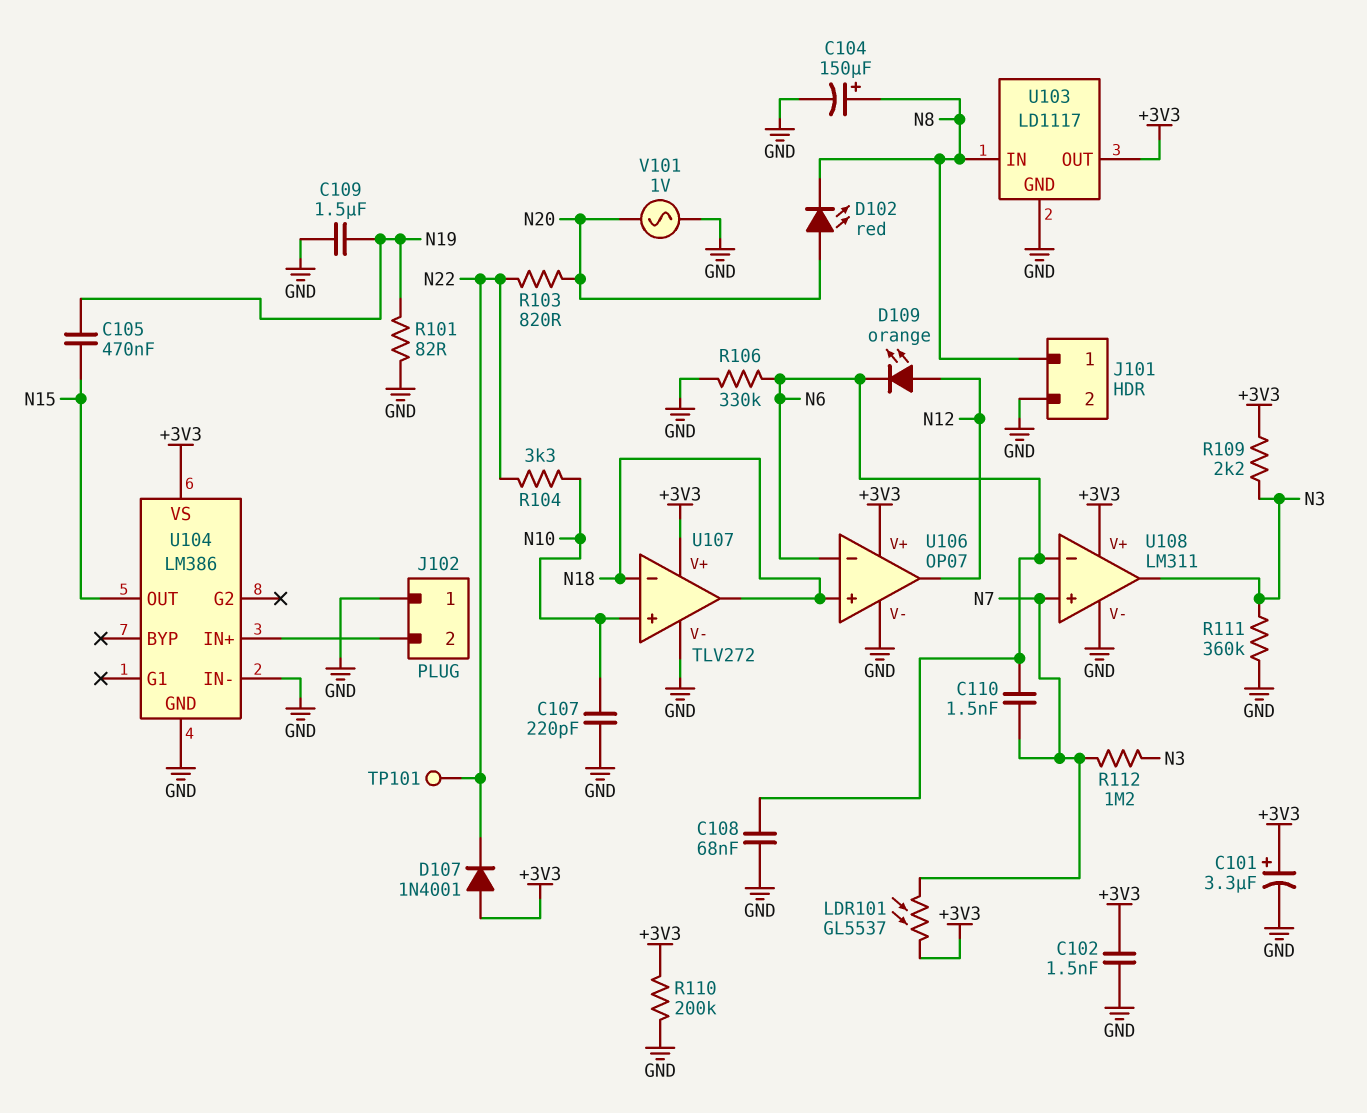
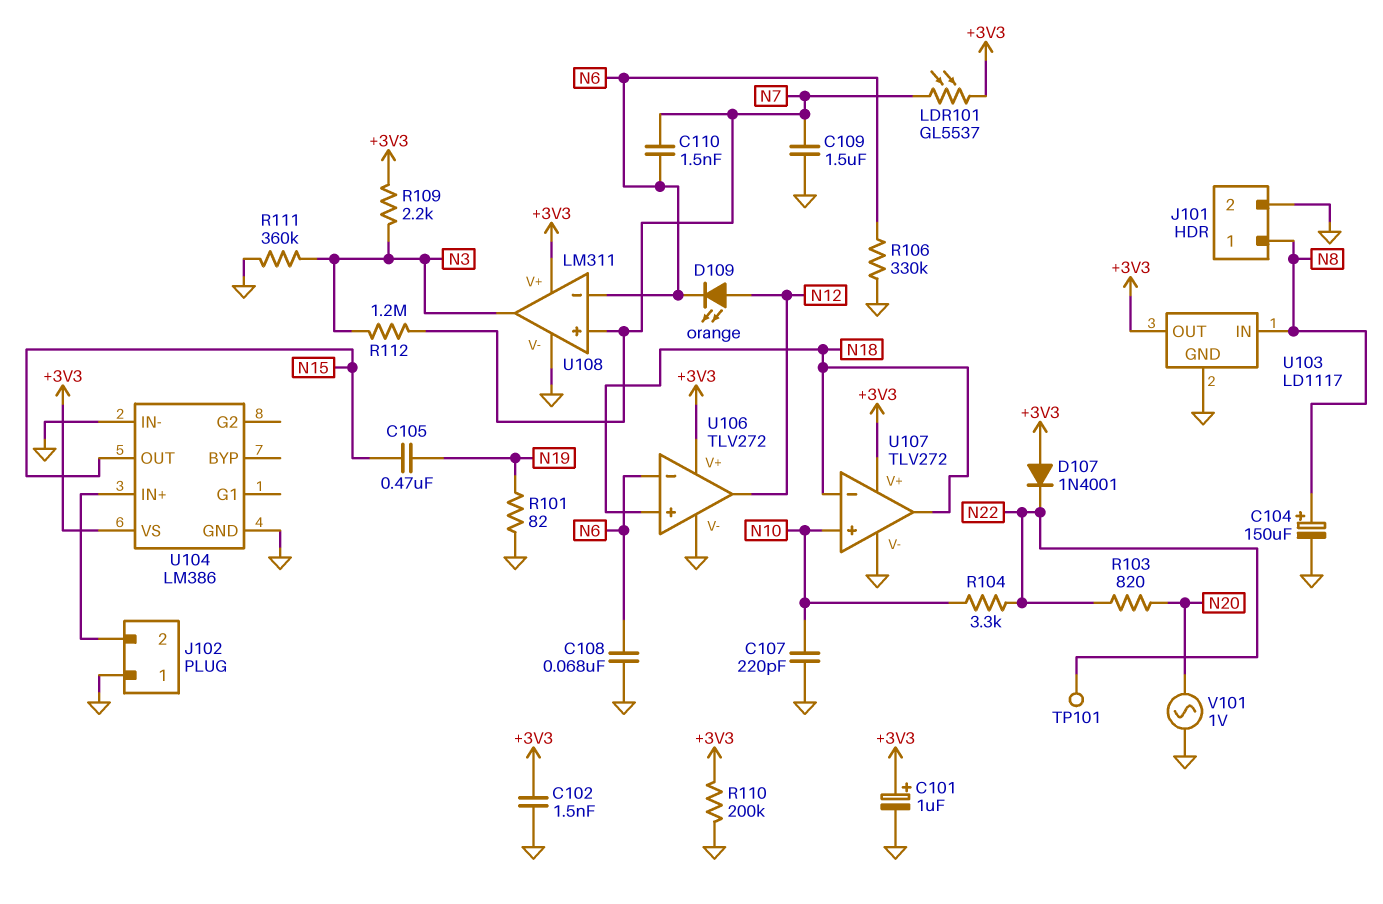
C101: 3.3uF (plus +3V3, minus GND) -> 1uF (plus +3V3, minus GND)
C109: 1.5uF (GND, N19) -> 1.5uF (GND, N7)
D102: LED red (A N20, K N8) -> none
U106: OP07 -> TLV272

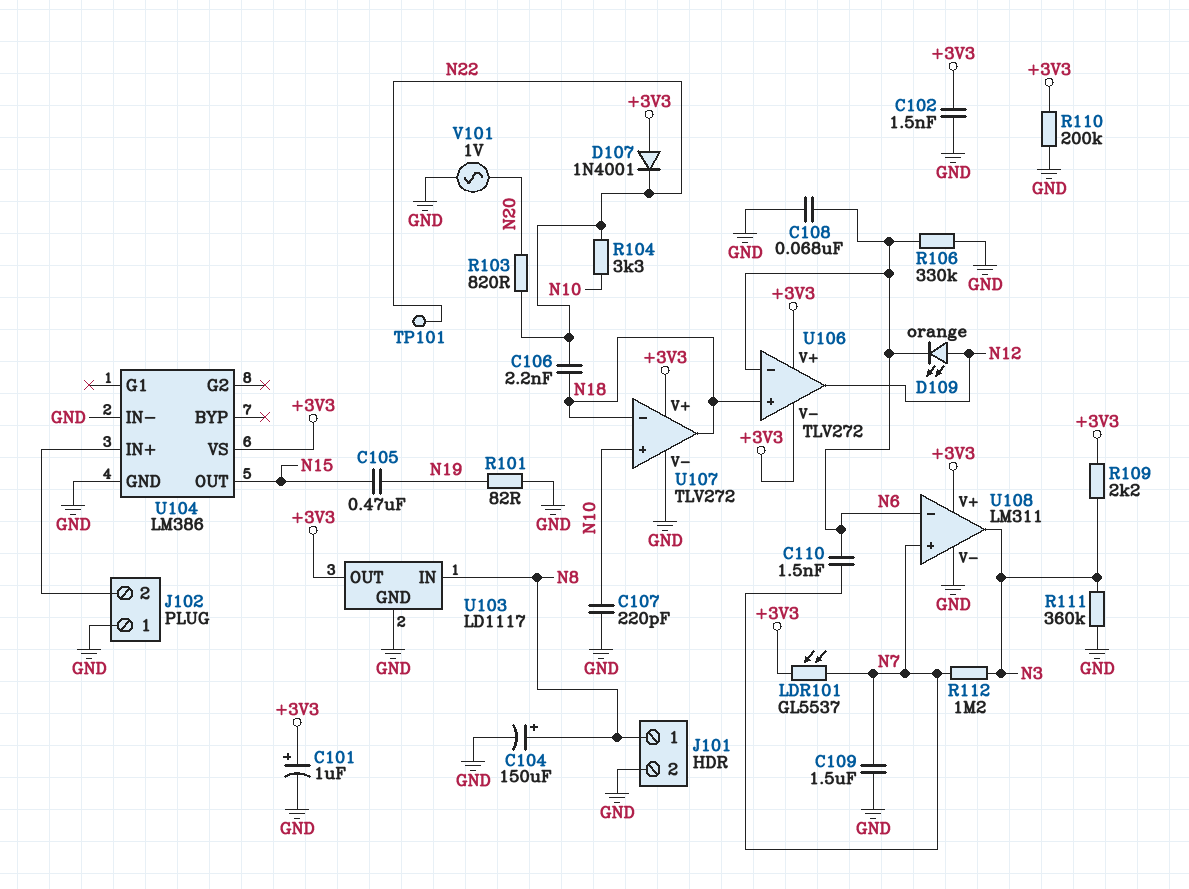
C106: none -> 2.2nF (N18, N22)
U106 pin V-: GND -> +3V3

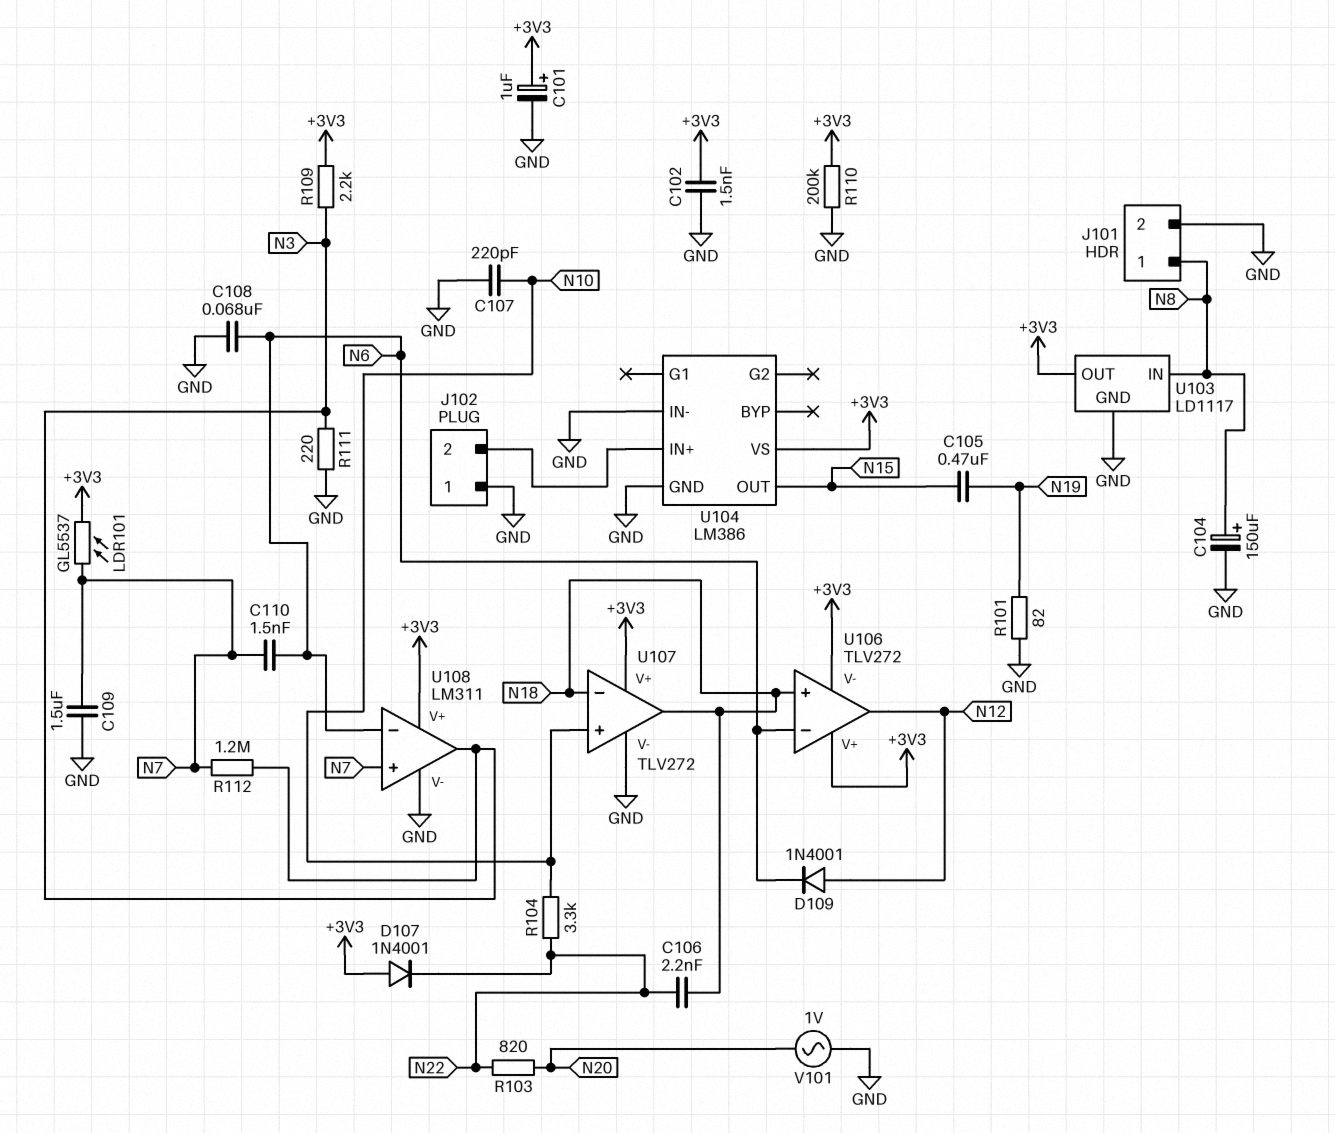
D109: LED orange (A N12, K N6) -> diode 1N4001 (A N12, K N6)
R106: 330k (GND, N6) -> none
R111: 360k (GND, N3) -> 220 (GND, N3)
TP101: test point (N22) -> none

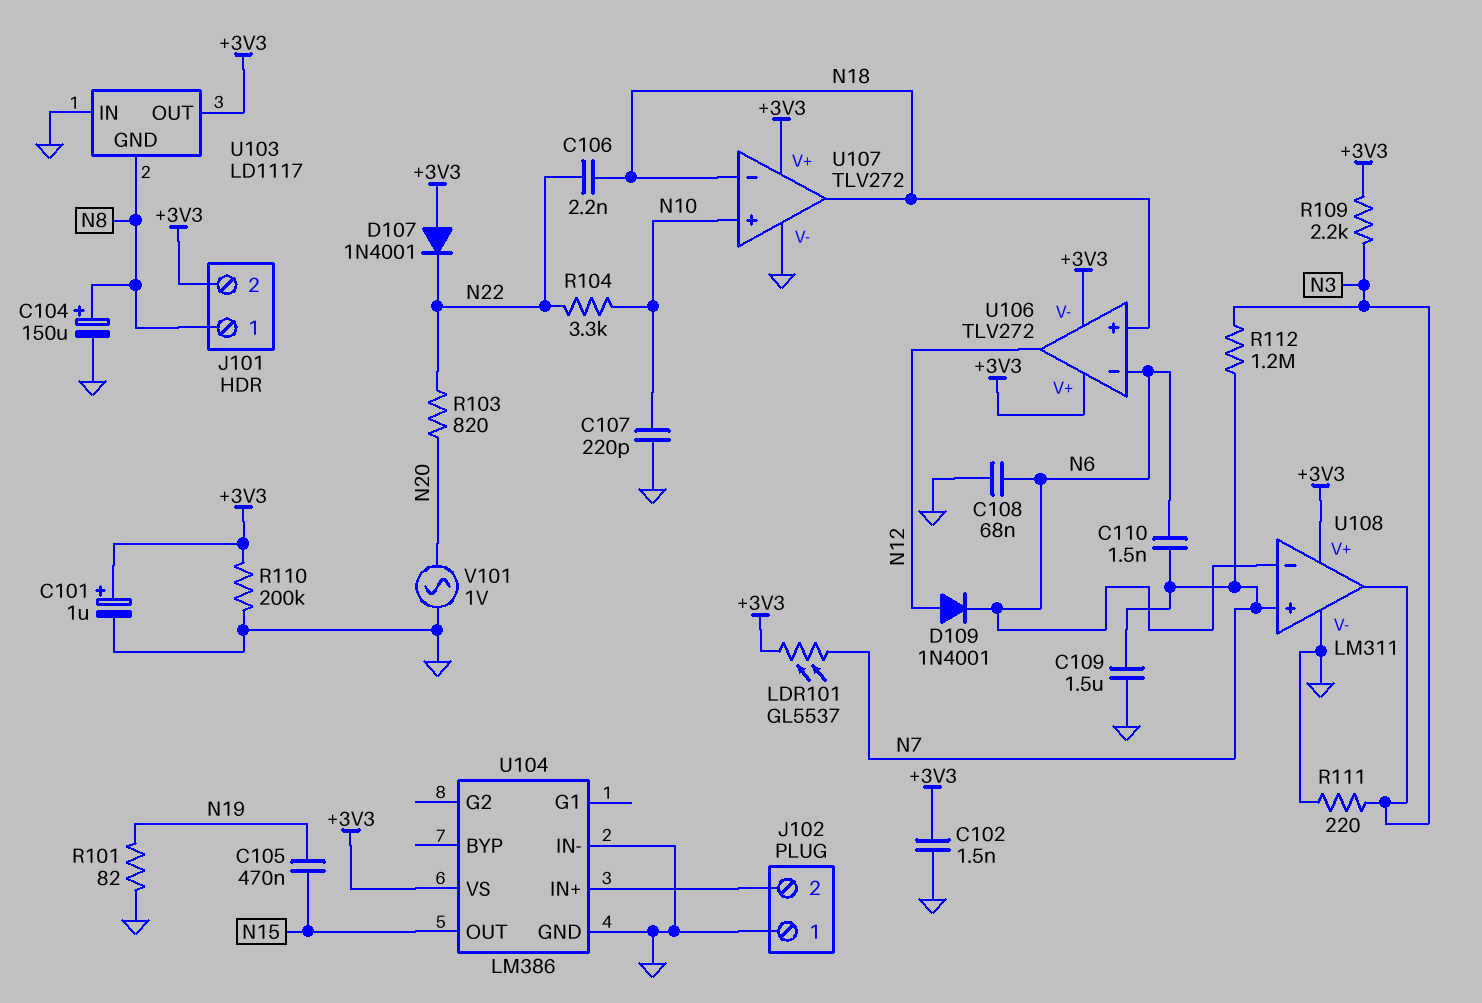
J101 pin 2: GND -> +3V3
U103 pin GND: GND -> N8
U103 pin IN: N8 -> GND

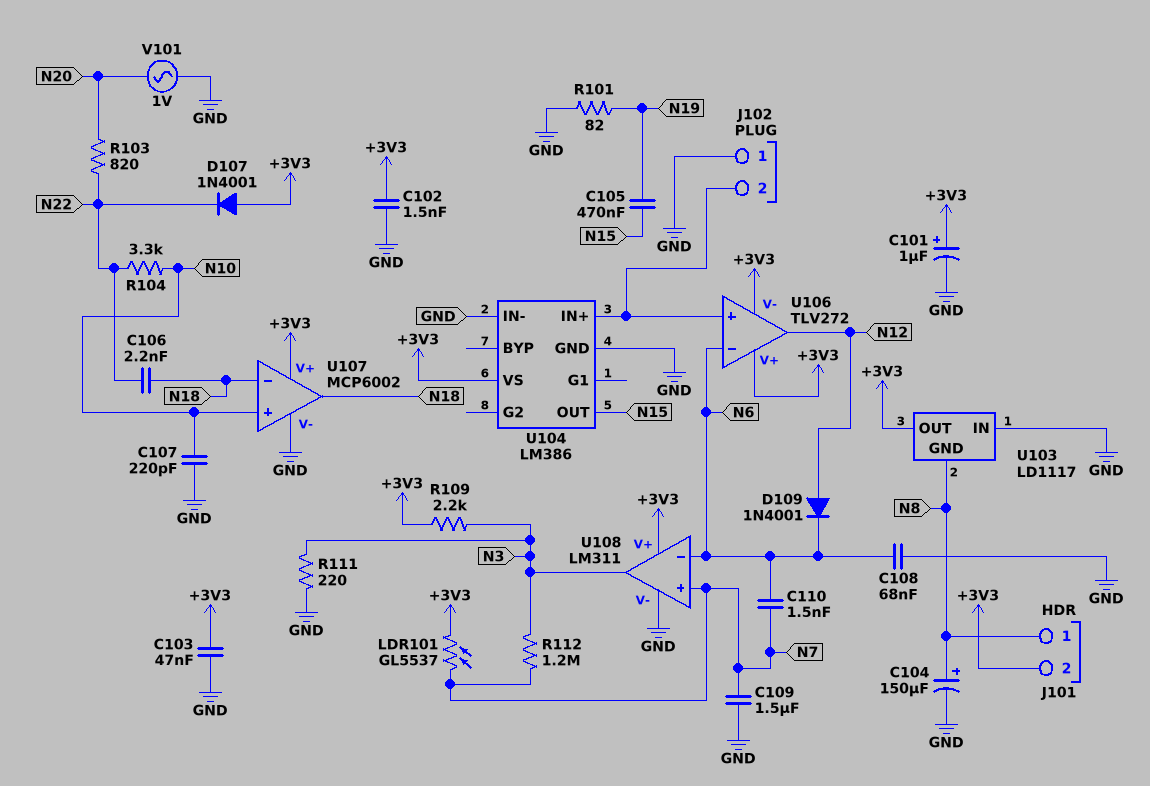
C103: none -> 47nF (+3V3, GND)
R110: 200k (+3V3, GND) -> none
U106 pin in+: N18 -> J102/2
U107: TLV272 -> MCP6002

